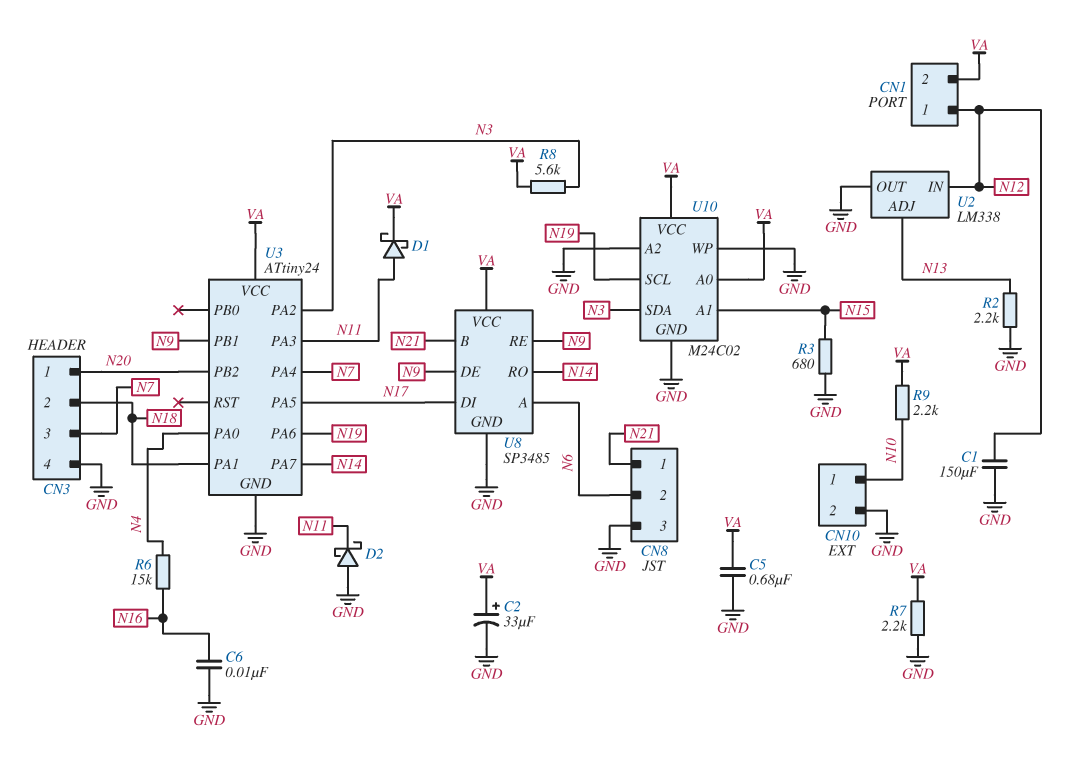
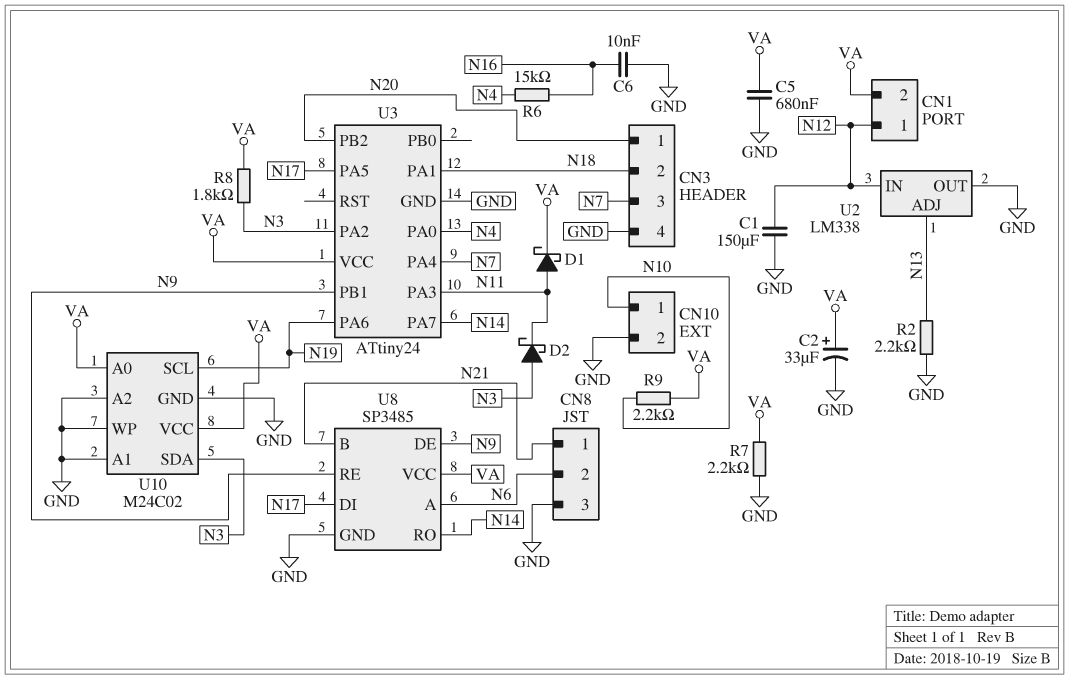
D2: schottky (A GND, K N11) -> schottky (A N3, K N11)
R3: 680 (GND, N15) -> none
R8: 5.6k (N3, VA) -> 1.8k (N3, VA)
U10 pin A1: N15 -> GND

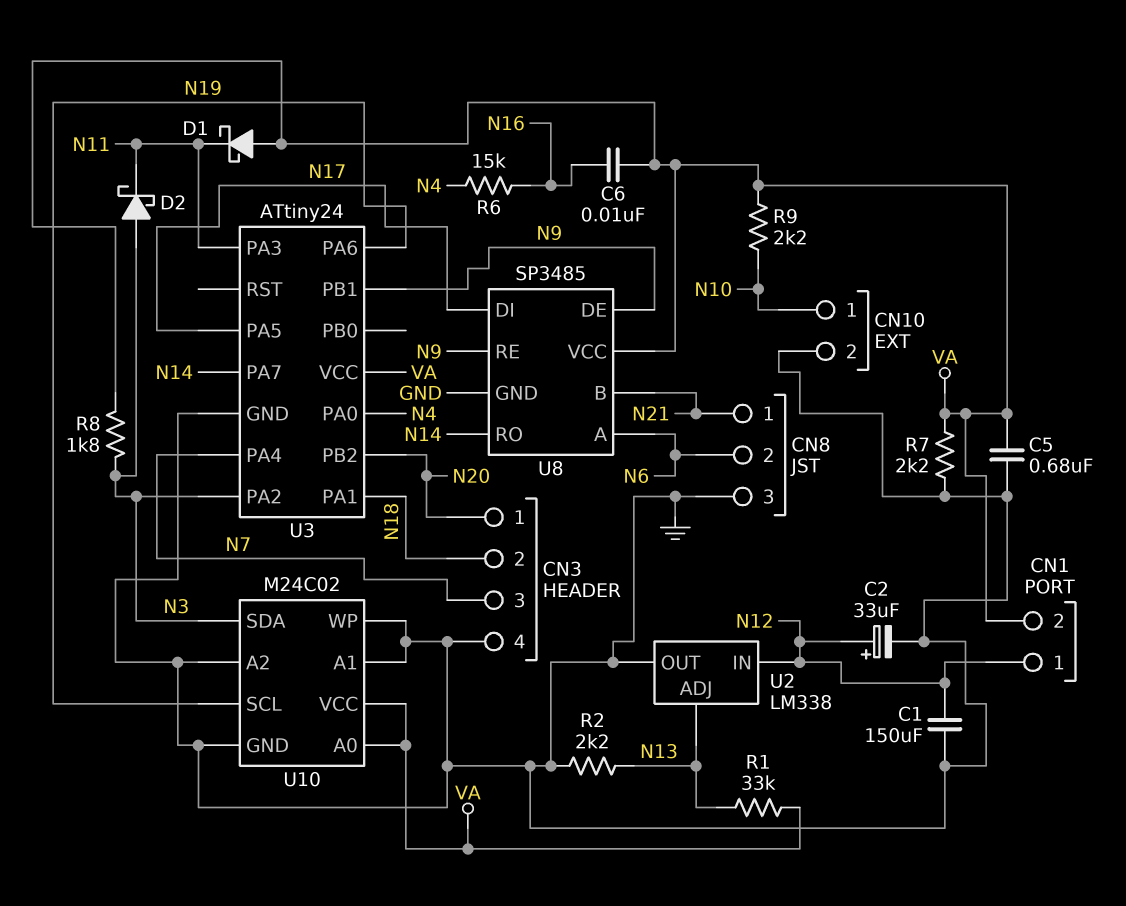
C2: 33uF (plus VA, minus GND) -> 33uF (plus N12, minus GND)
C6: 10nF (GND, N16) -> 10nF (N16, VA)
D1: schottky (A N11, K VA) -> schottky (A VA, K N11)
R1: none -> 33k (N13, VA)

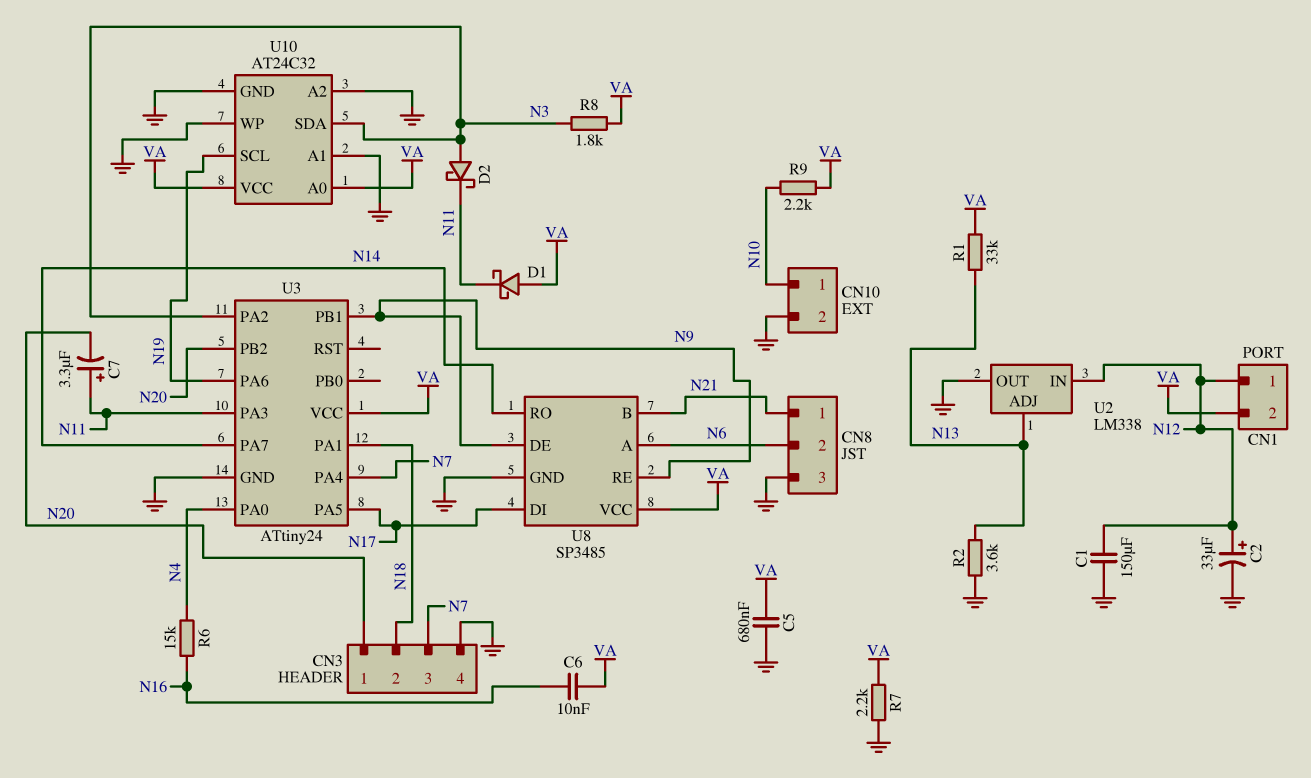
C7: none -> 3.3uF (plus N11, minus N20)
R2: 2.2k (GND, N13) -> 3.6k (GND, N13)
U10: M24C02 -> AT24C32

